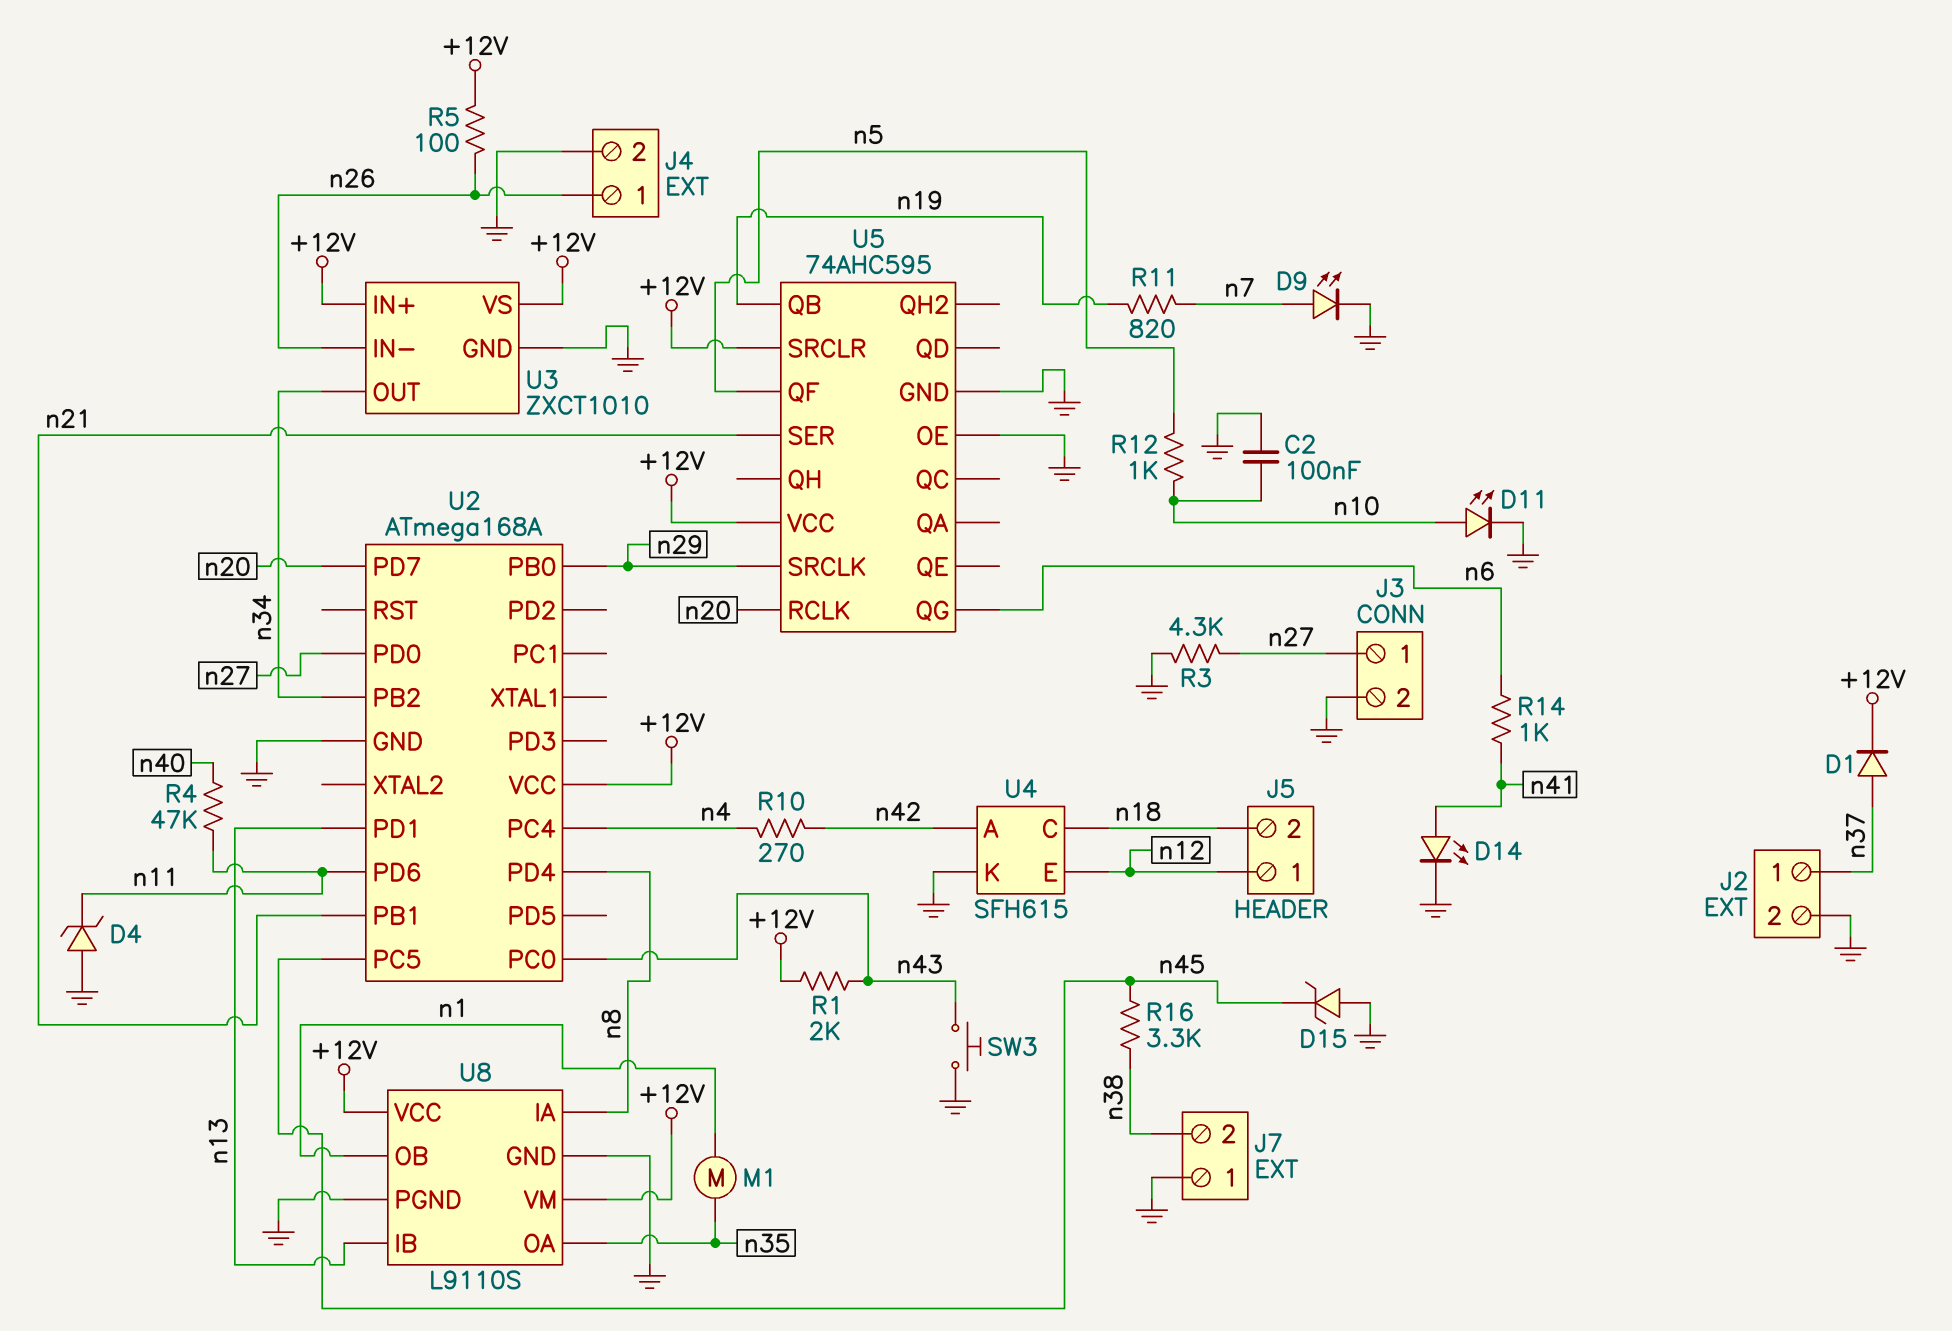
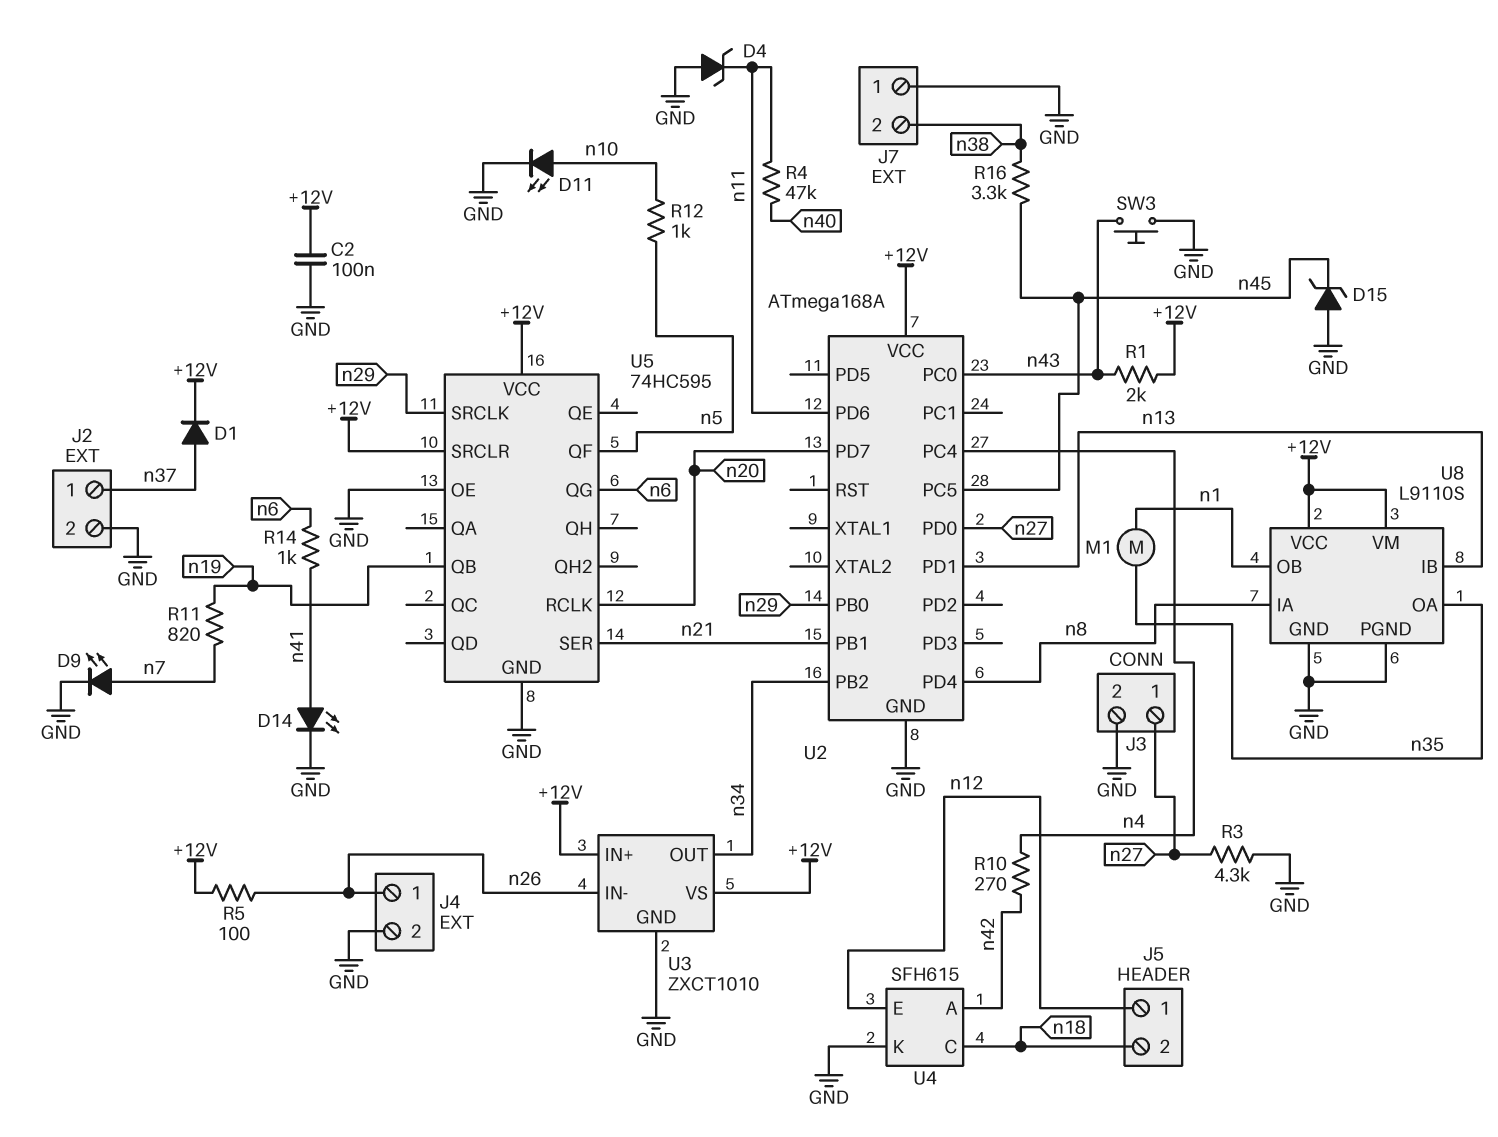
C2: 100nF (GND, n10) -> 100nF (+12V, GND)
U5: 74AHC595 -> 74HC595

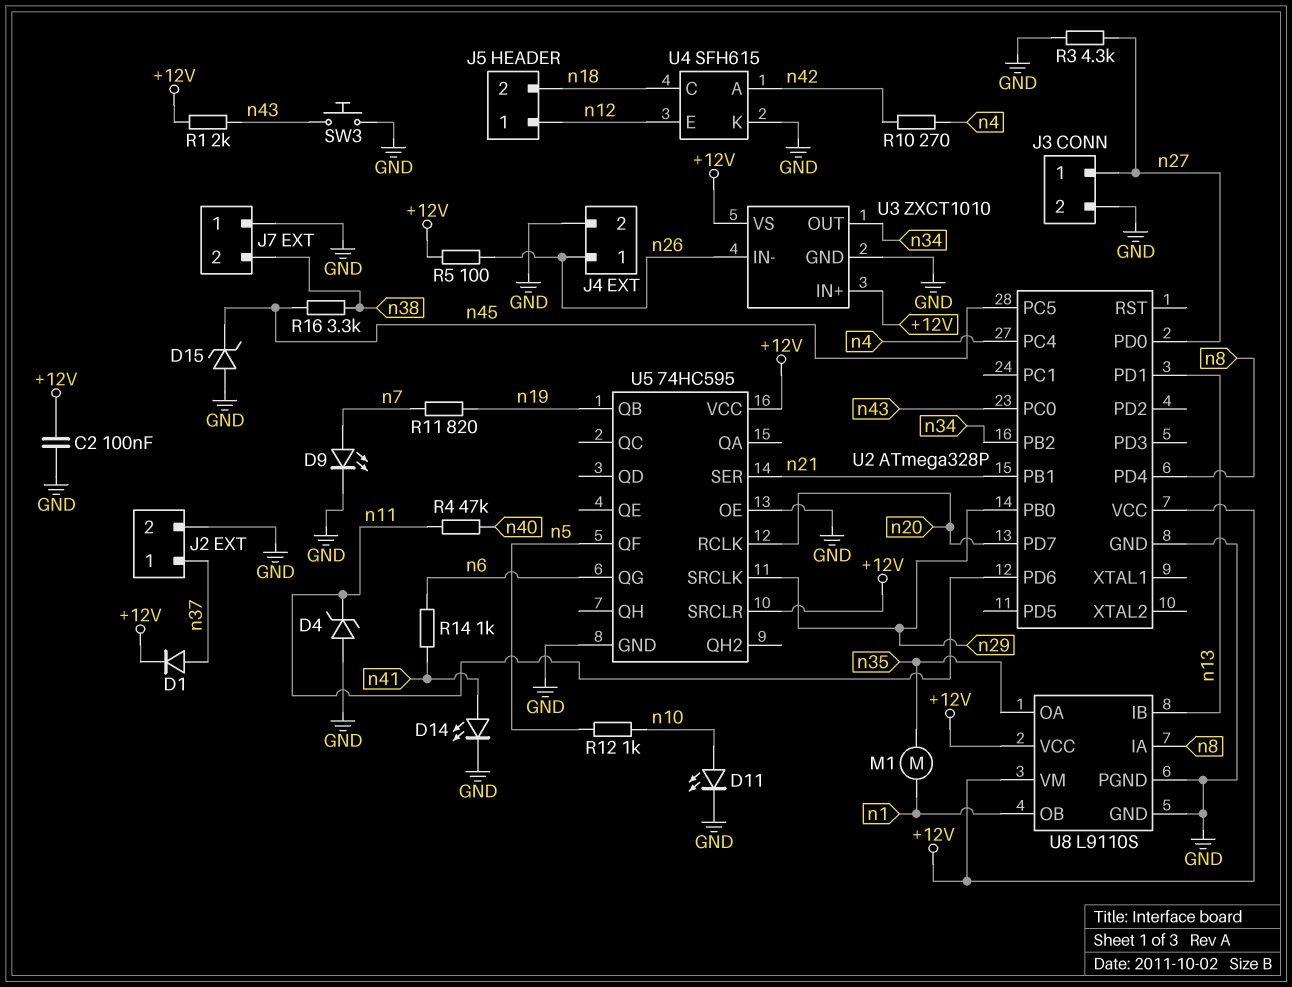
U2: ATmega168A -> ATmega328P

